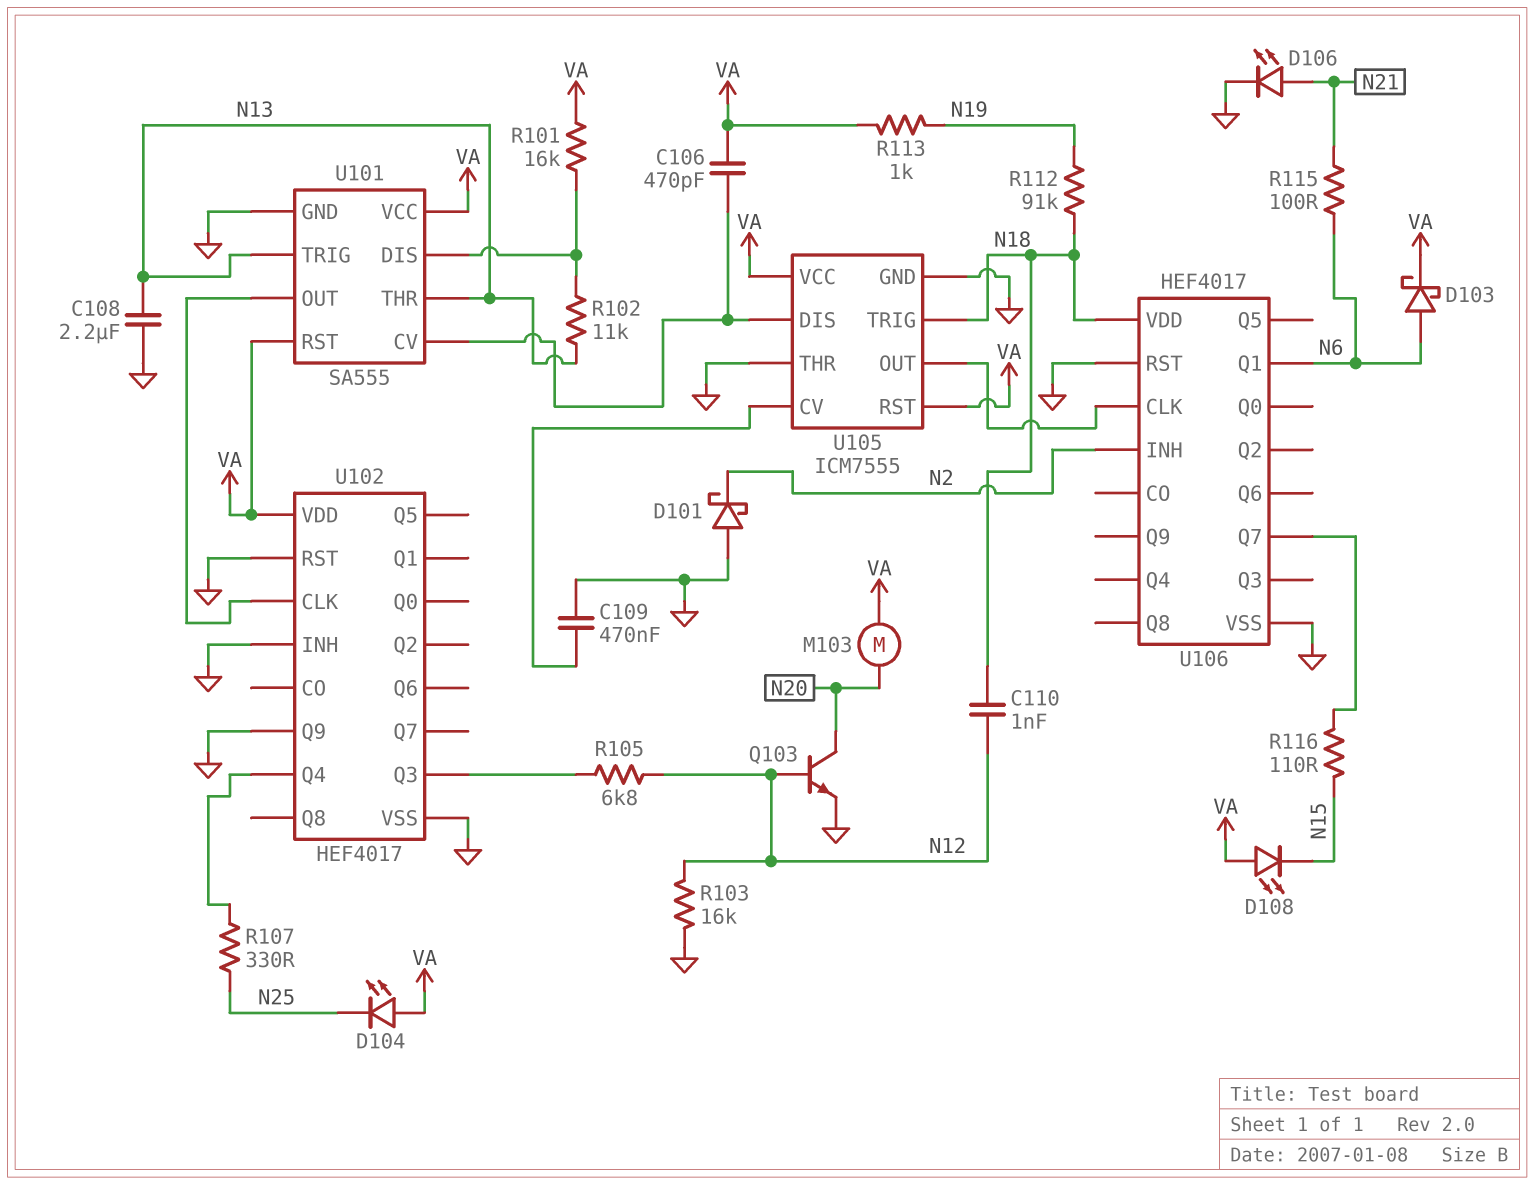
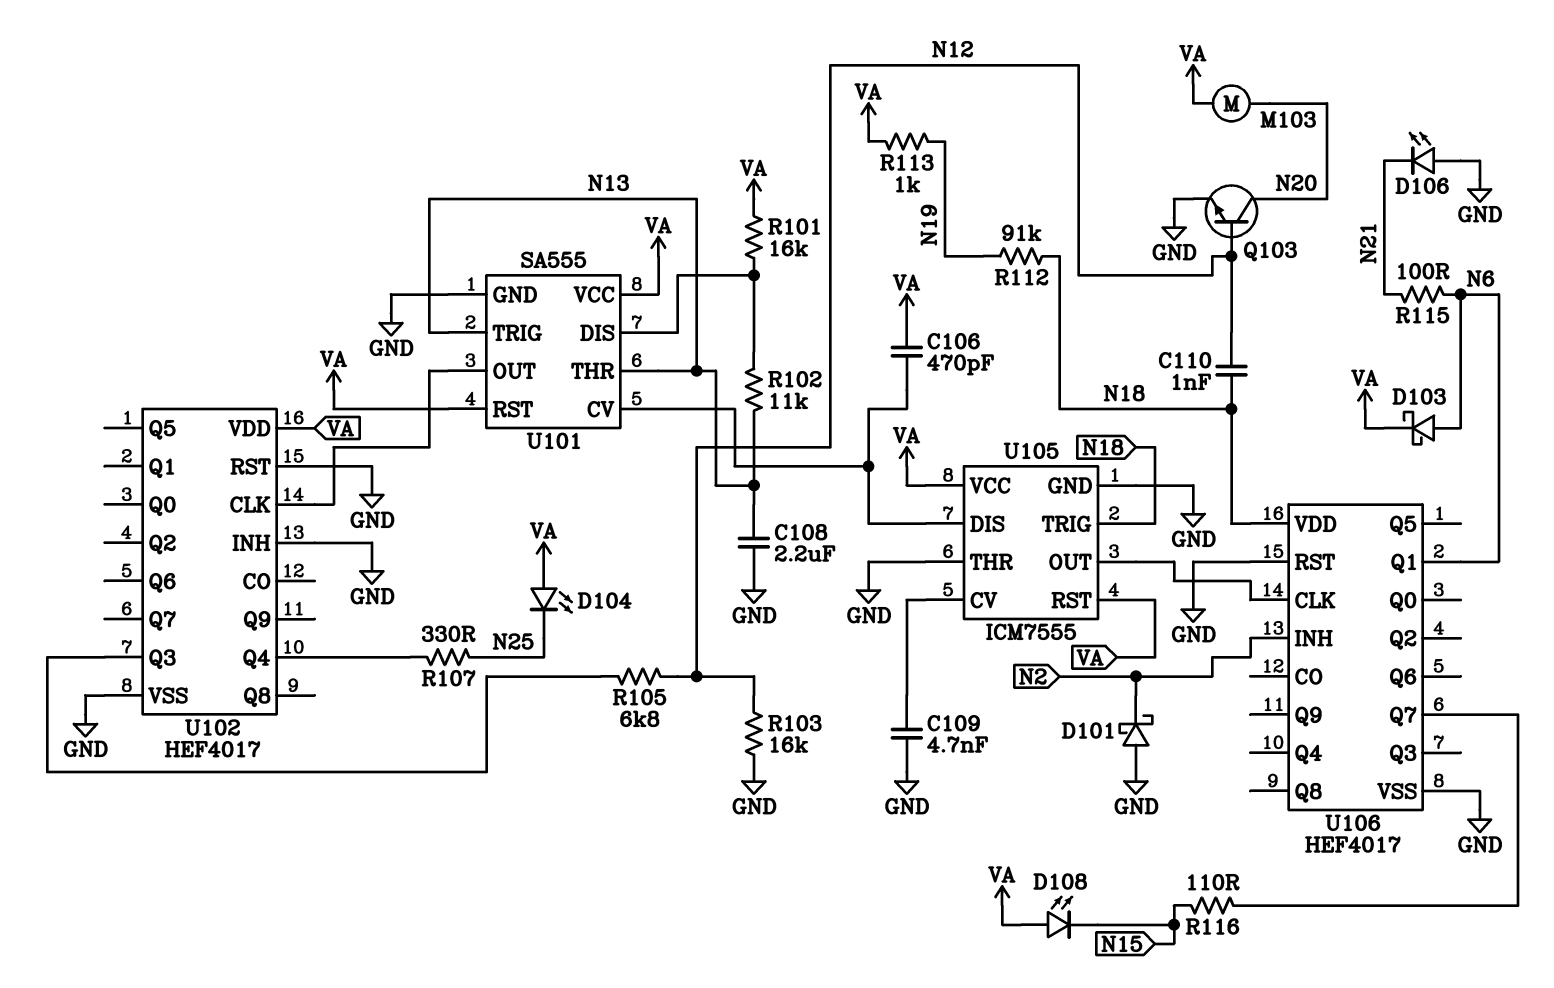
C109: 470nF (GND, U105/CV) -> 4.7nF (GND, U105/CV)
D106: LED (A N21, K GND) -> LED (A GND, K N21)
U102 pin Q9: GND -> none

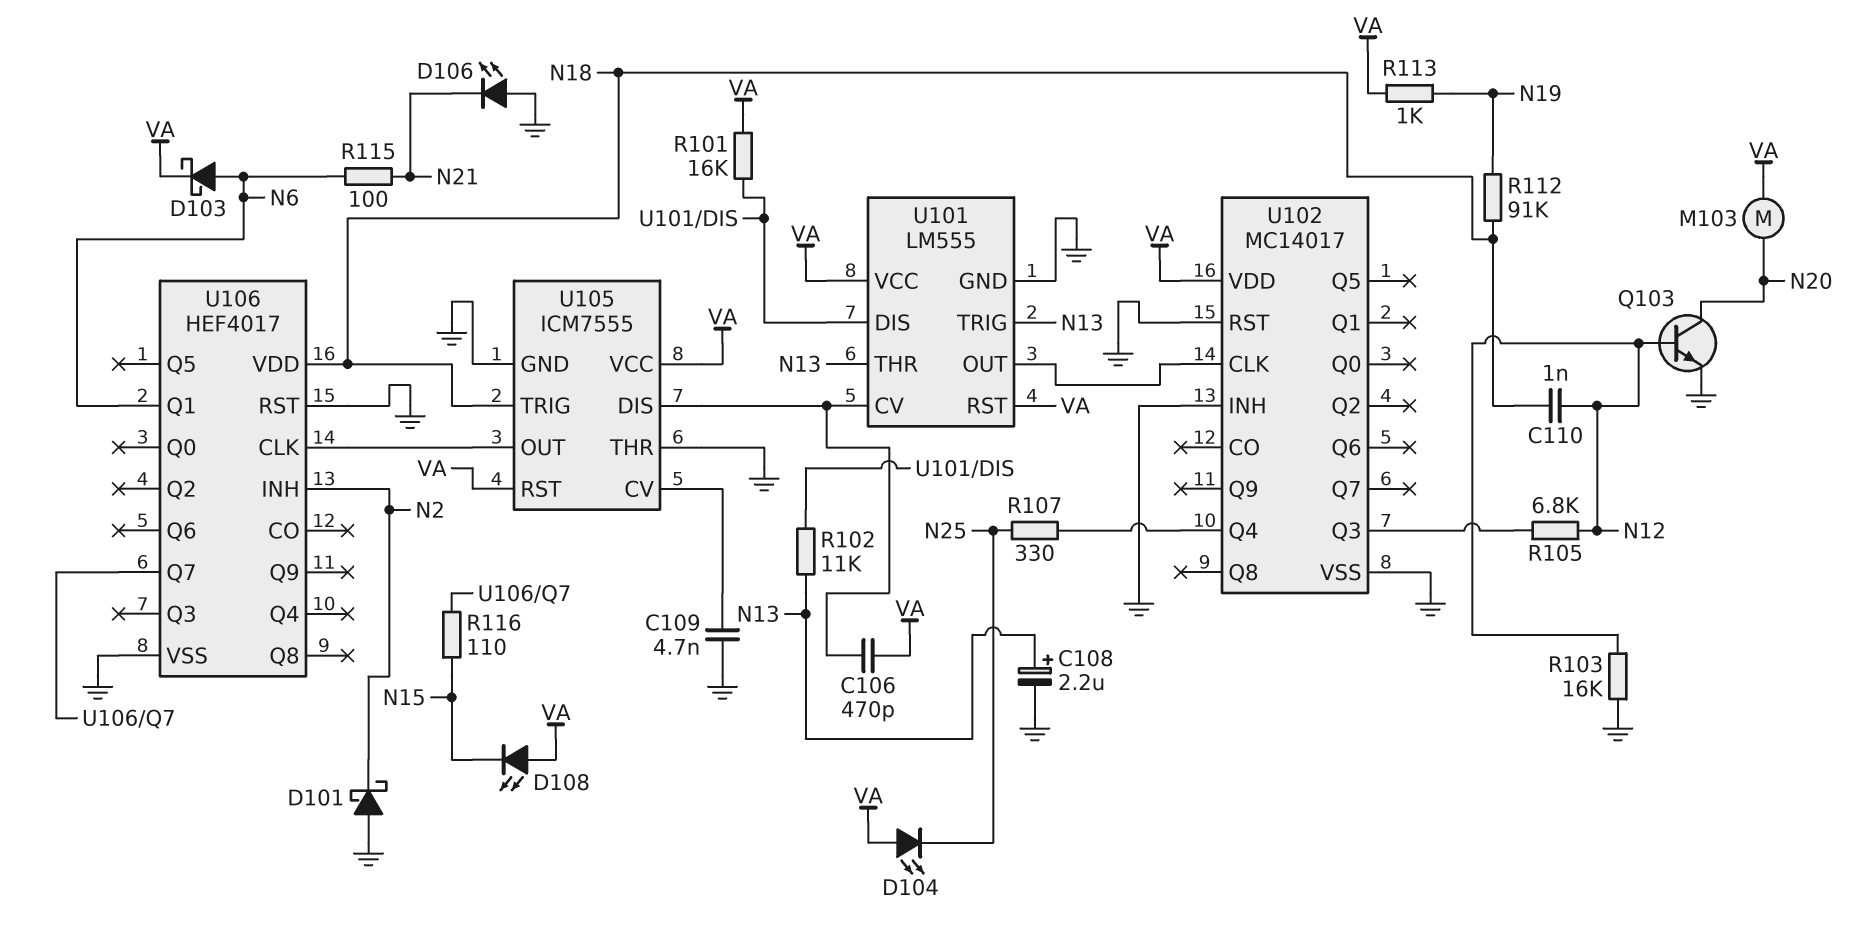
C108: 2.2uF (GND, N13) -> 2.2uF (plus N13, minus GND)
U101: SA555 -> LM555
U102: HEF4017 -> MC14017

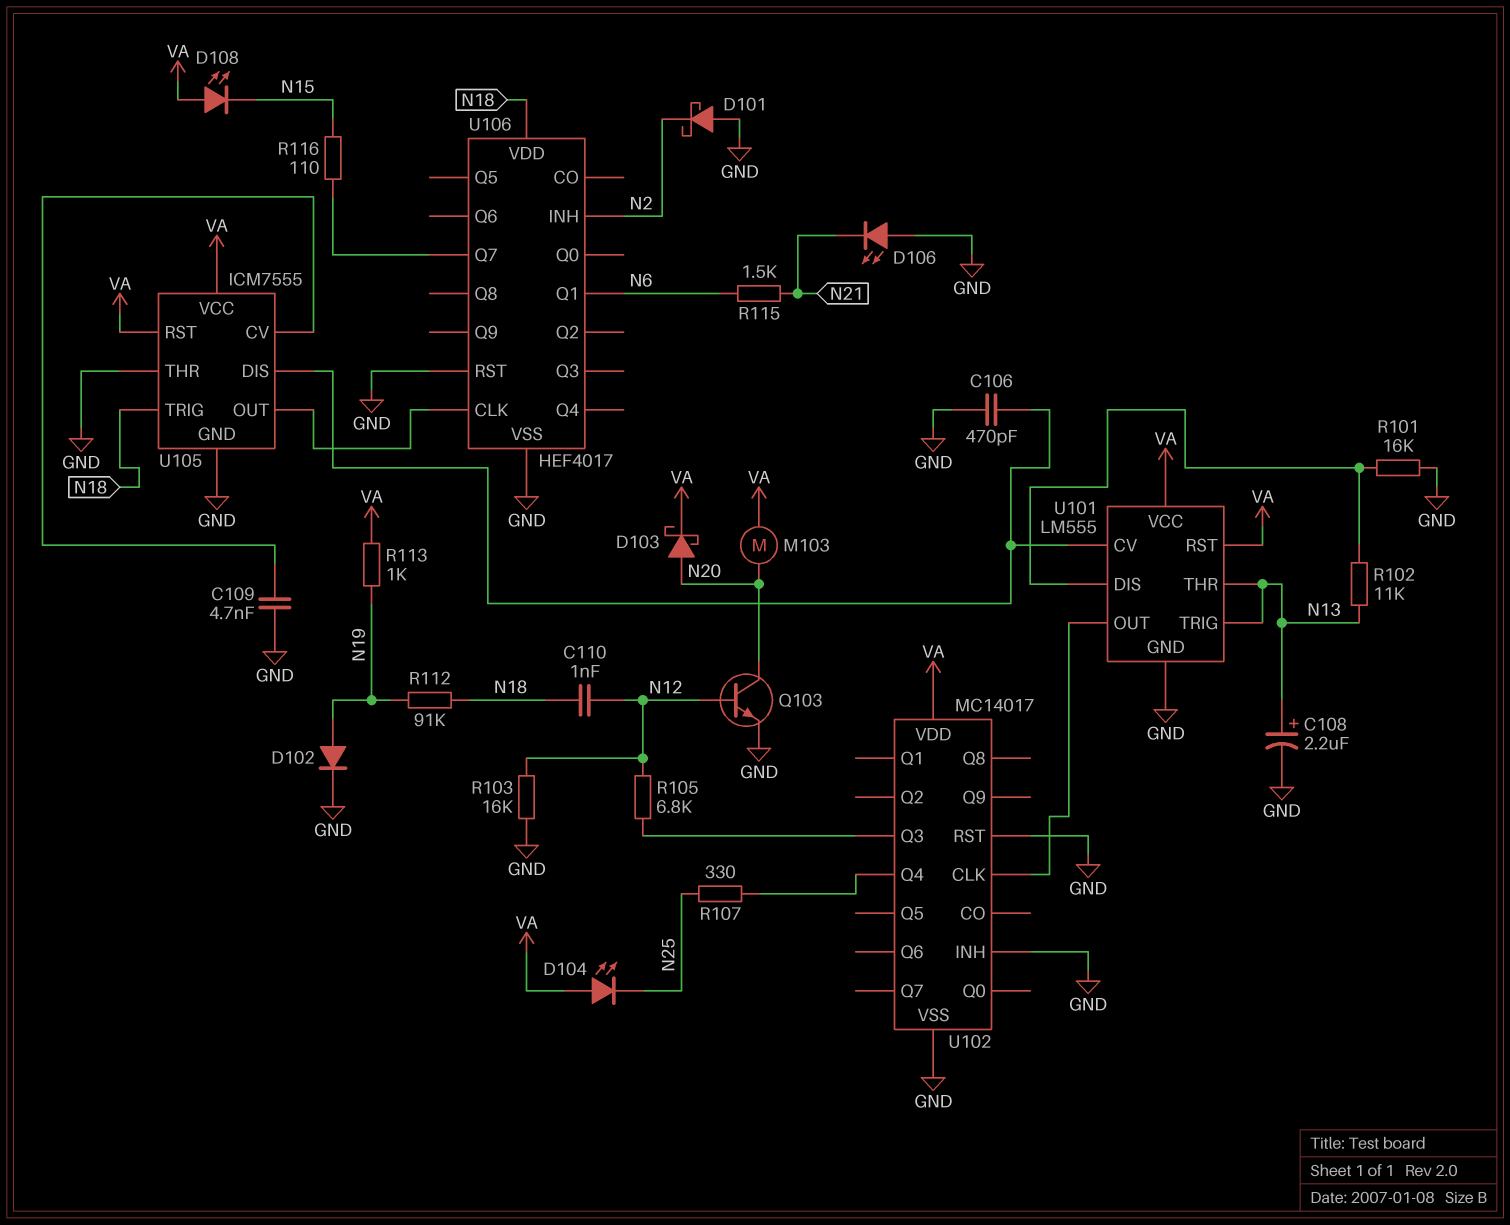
C106: 470pF (U101/CV, VA) -> 470pF (GND, U101/CV)
D102: none -> diode (A N19, K GND)
D103: schottky (A N6, K VA) -> schottky (A N20, K VA)
R101: 16k (U101/DIS, VA) -> 16k (GND, U101/DIS)
R115: 100 (N6, N21) -> 1.5k (N6, N21)

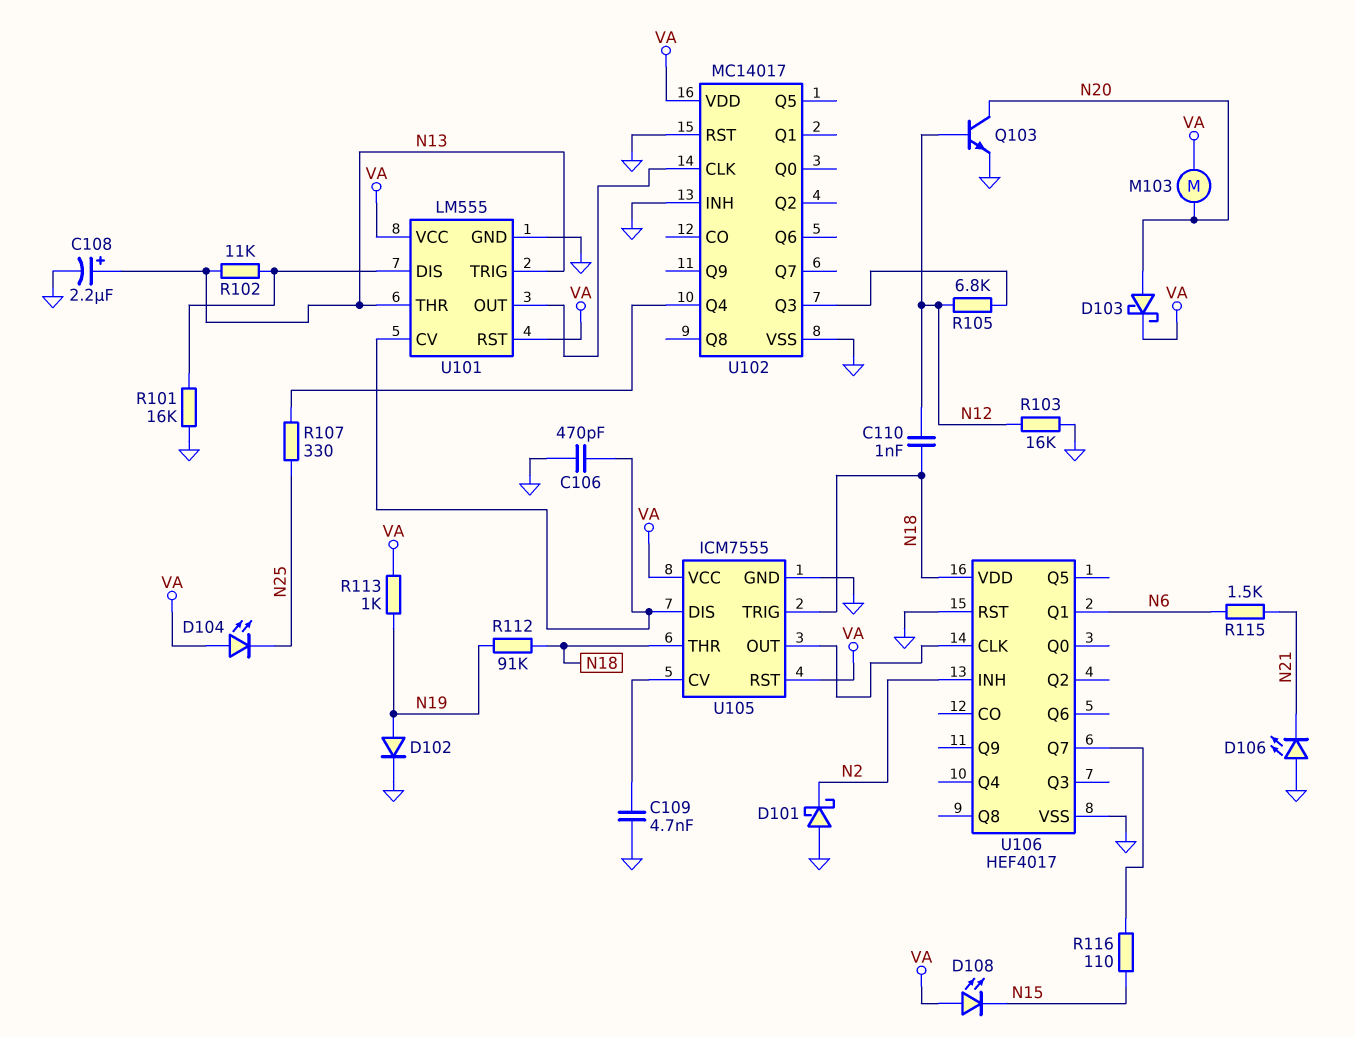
U105 pin THR: GND -> N18

